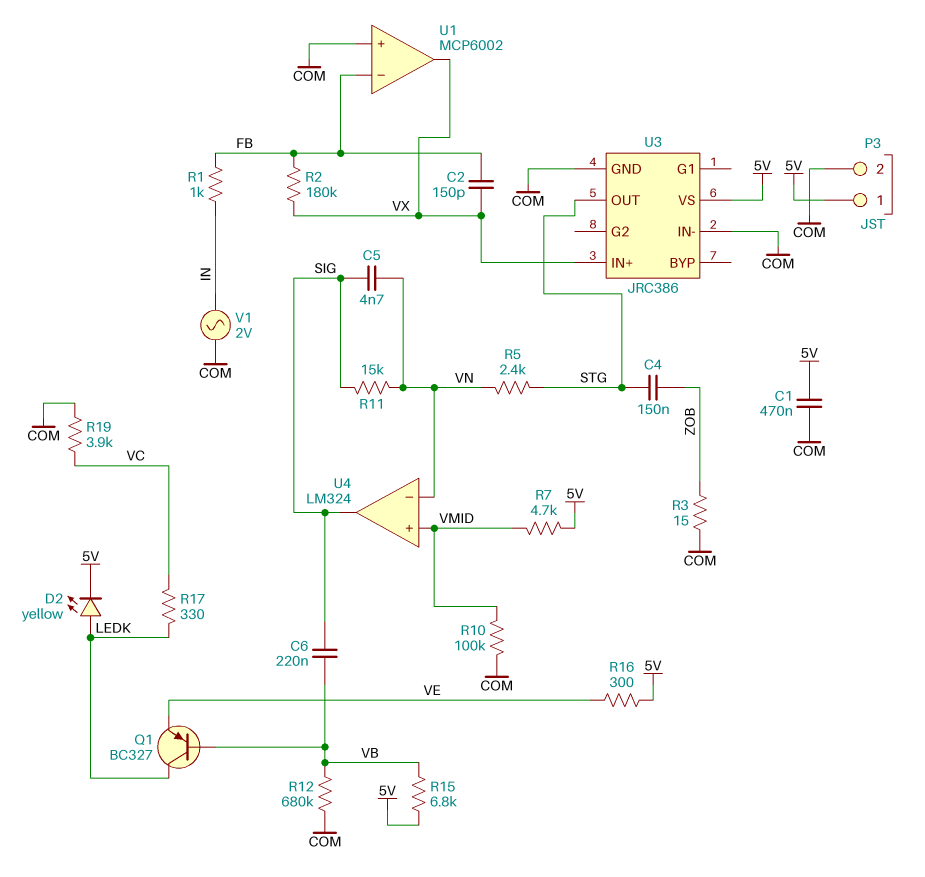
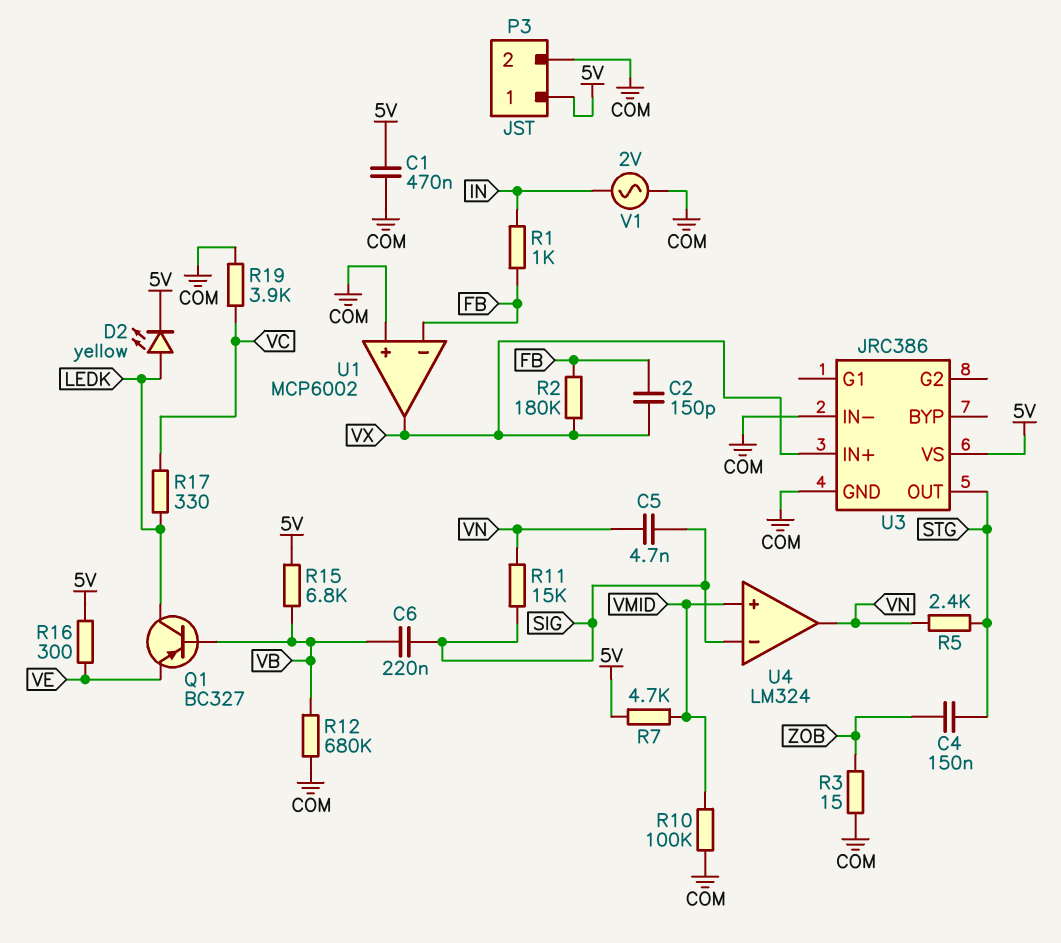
U4 pin in-: VN -> SIG
U4 pin out: SIG -> VN

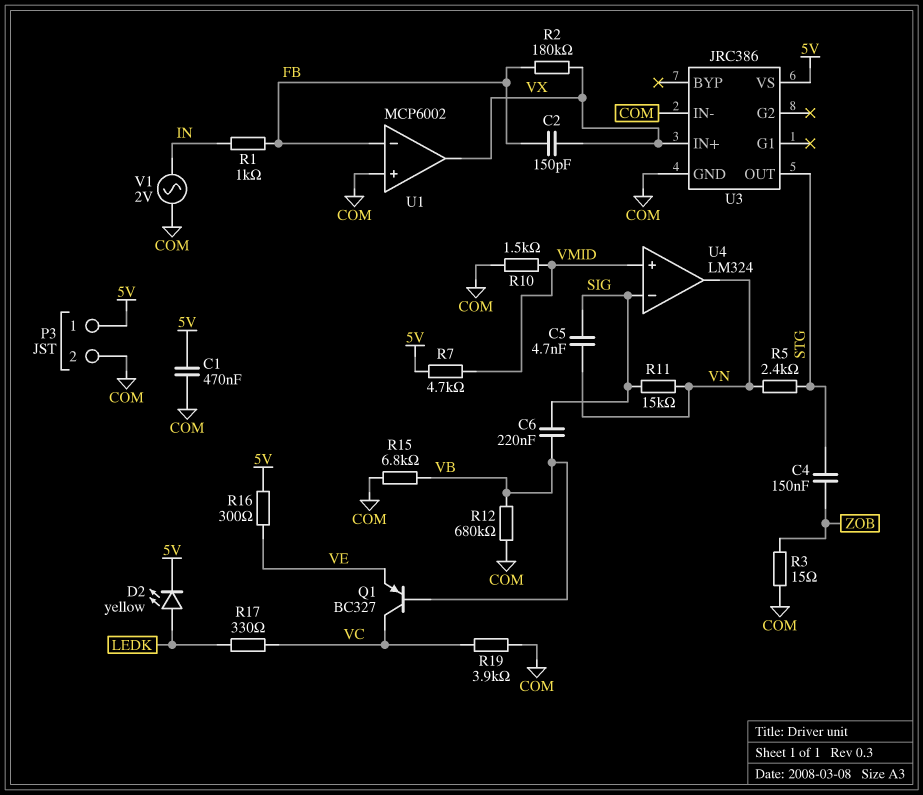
Q1: PNP BC327 (B VB, C LEDK, E VE) -> PNP BC327 (B VB, C VC, E VE)
R10: 100k (COM, VMID) -> 1.5k (COM, VMID)
R15: 6.8k (5V, VB) -> 6.8k (COM, VB)

